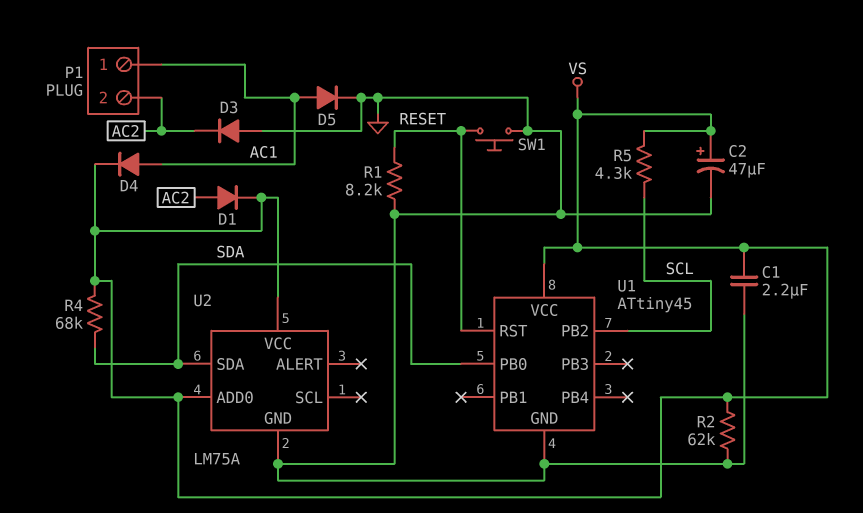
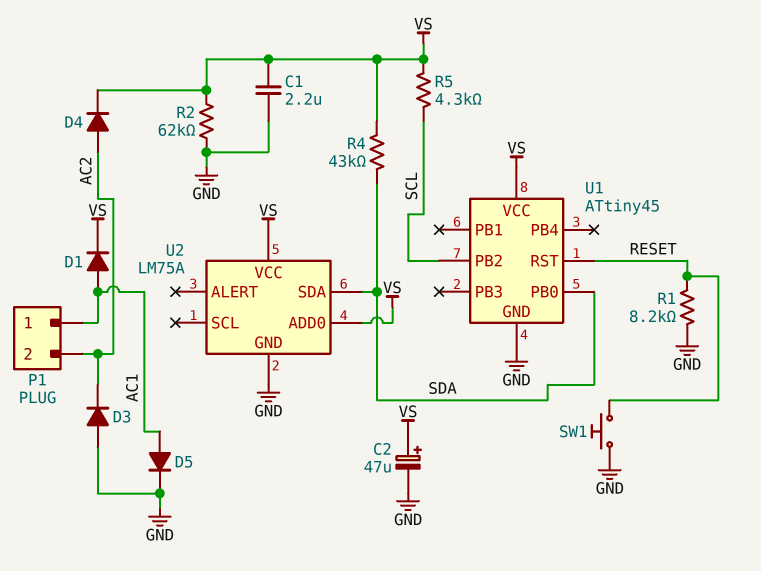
D1: diode (A AC2, K VS) -> diode (A AC1, K VS)
D4: diode (A AC1, K VS) -> diode (A AC2, K VS)
R4: 68k (SDA, VS) -> 43k (SDA, VS)

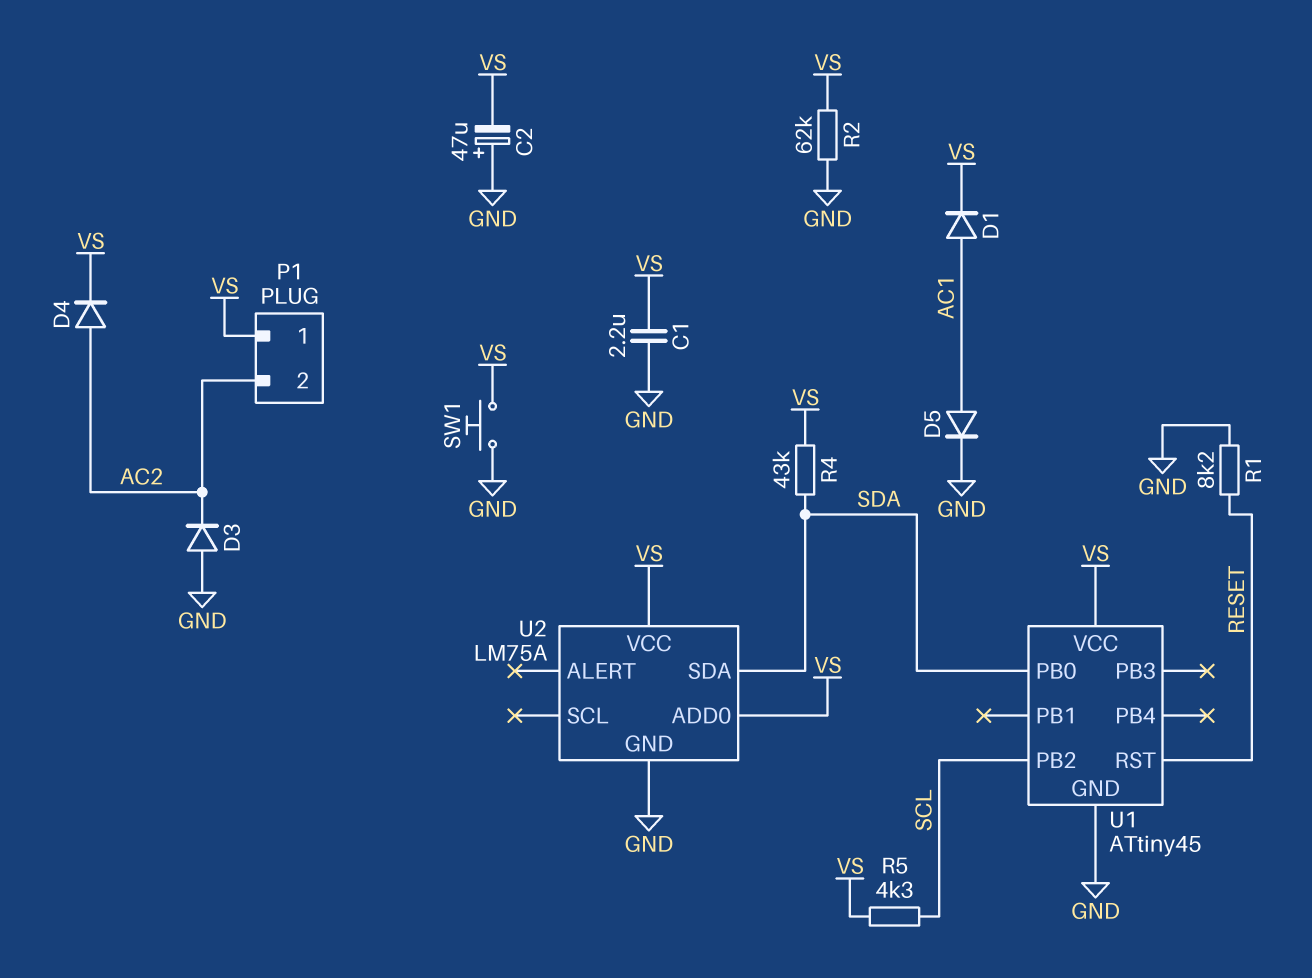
C2: 47uF (plus VS, minus GND) -> 47uF (plus GND, minus VS)
P1 pin 1: AC1 -> VS
SW1: button (GND, RESET) -> button (GND, VS)

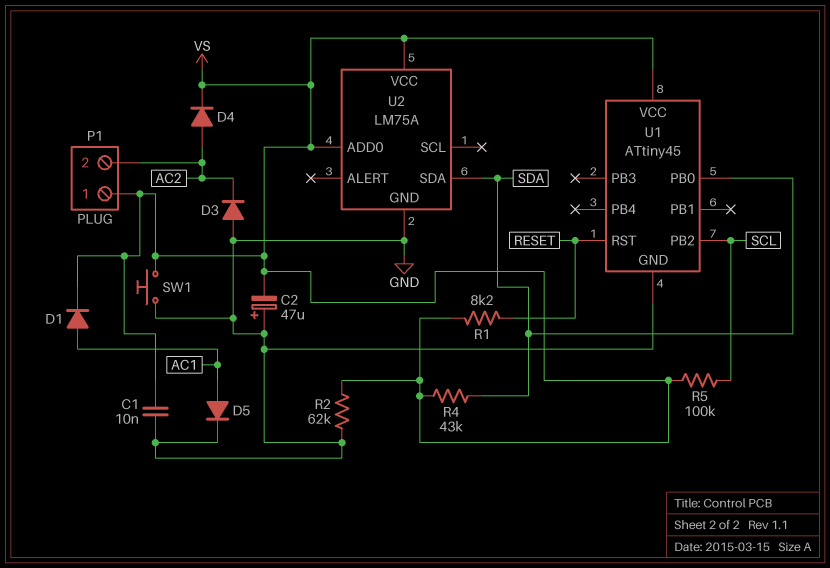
C1: 2.2uF (GND, VS) -> 10nF (GND, VS)
R1: 8.2k (GND, RESET) -> 8.2k (RESET, VS)
R5: 4.3k (SCL, VS) -> 100k (SCL, VS)

